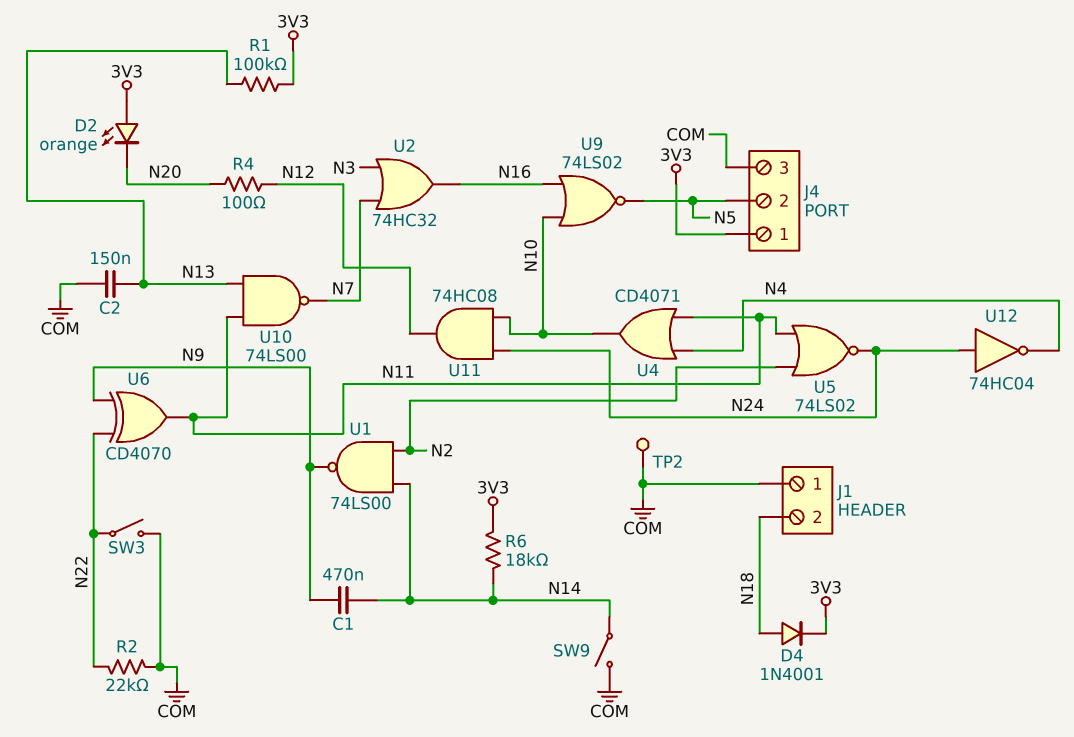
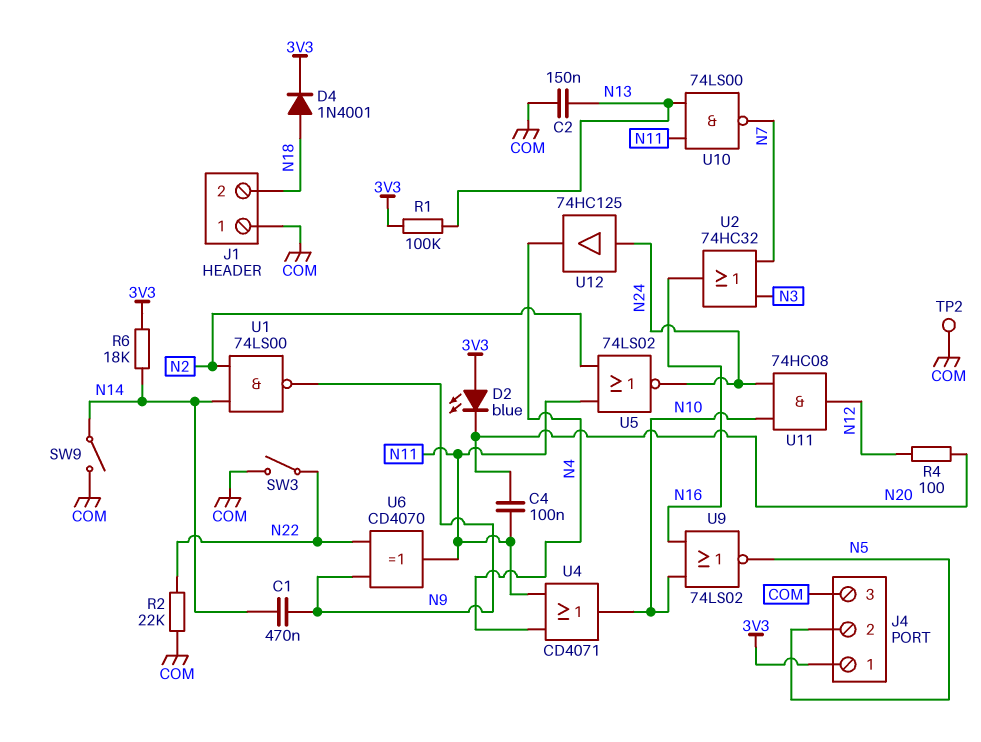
C4: none -> 100nF (N11, N20)
D2: LED orange (A 3V3, K N20) -> LED blue (A 3V3, K N20)
U12: NOT 74HC04 (in N24, out N4) -> buffer 74HC125 (in N24, out N4)

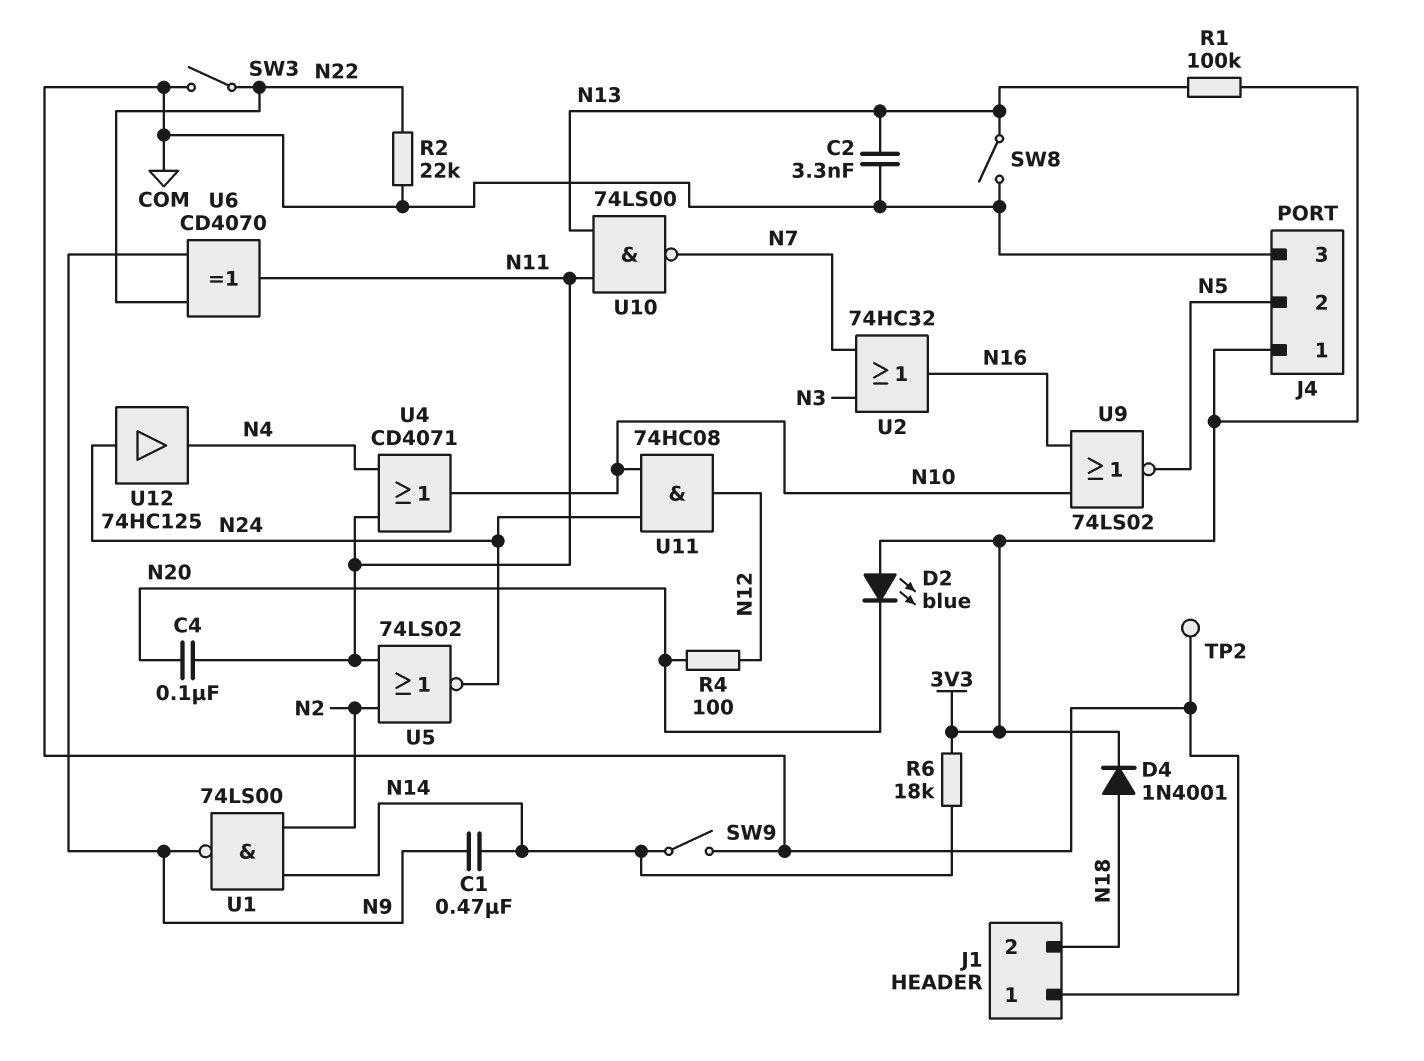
C2: 150nF (COM, N13) -> 3.3nF (COM, N13)
SW8: none -> switch (COM, N13)

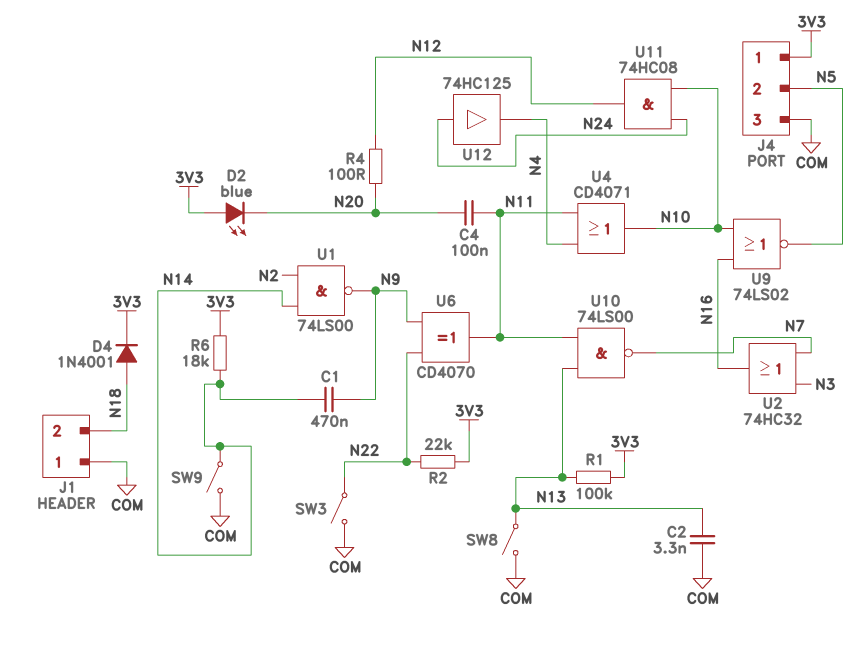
R2: 22k (COM, N22) -> 22k (3V3, N22)
TP2: test point (COM) -> none
U5: NOR 74LS02 (in N2, in N11, out N24) -> none

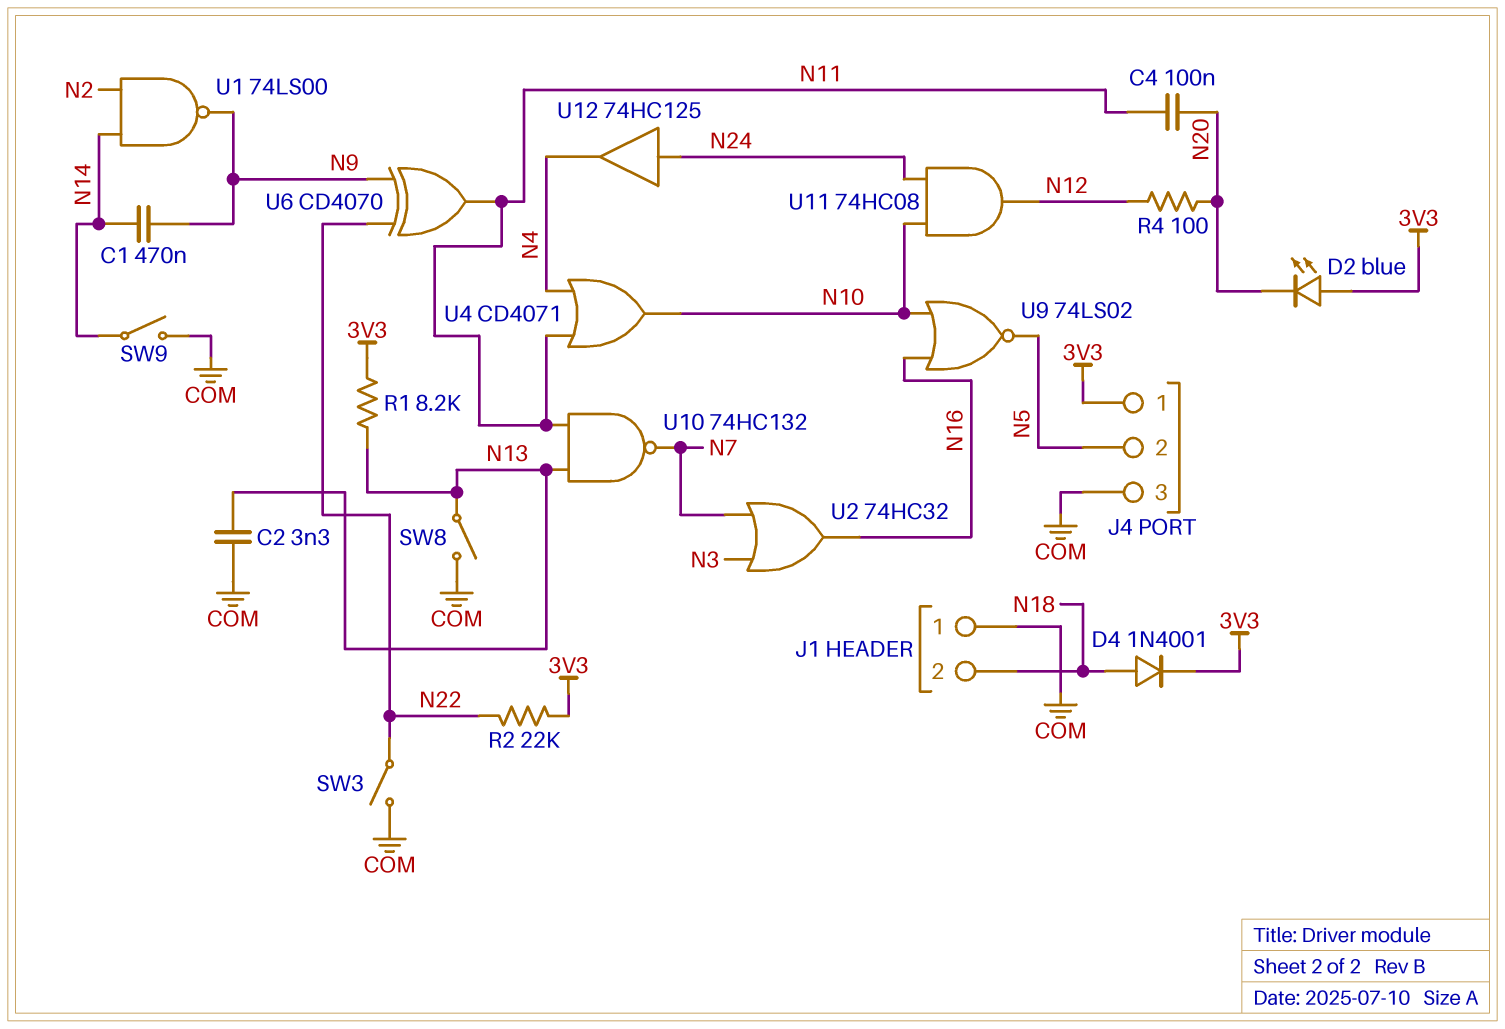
R1: 100k (3V3, N13) -> 8.2k (3V3, N13)
R6: 18k (3V3, N14) -> none
U10: NAND 74LS00 (in N11, in N13, out N7) -> NAND 74HC132 (in N11, in N13, out N7)

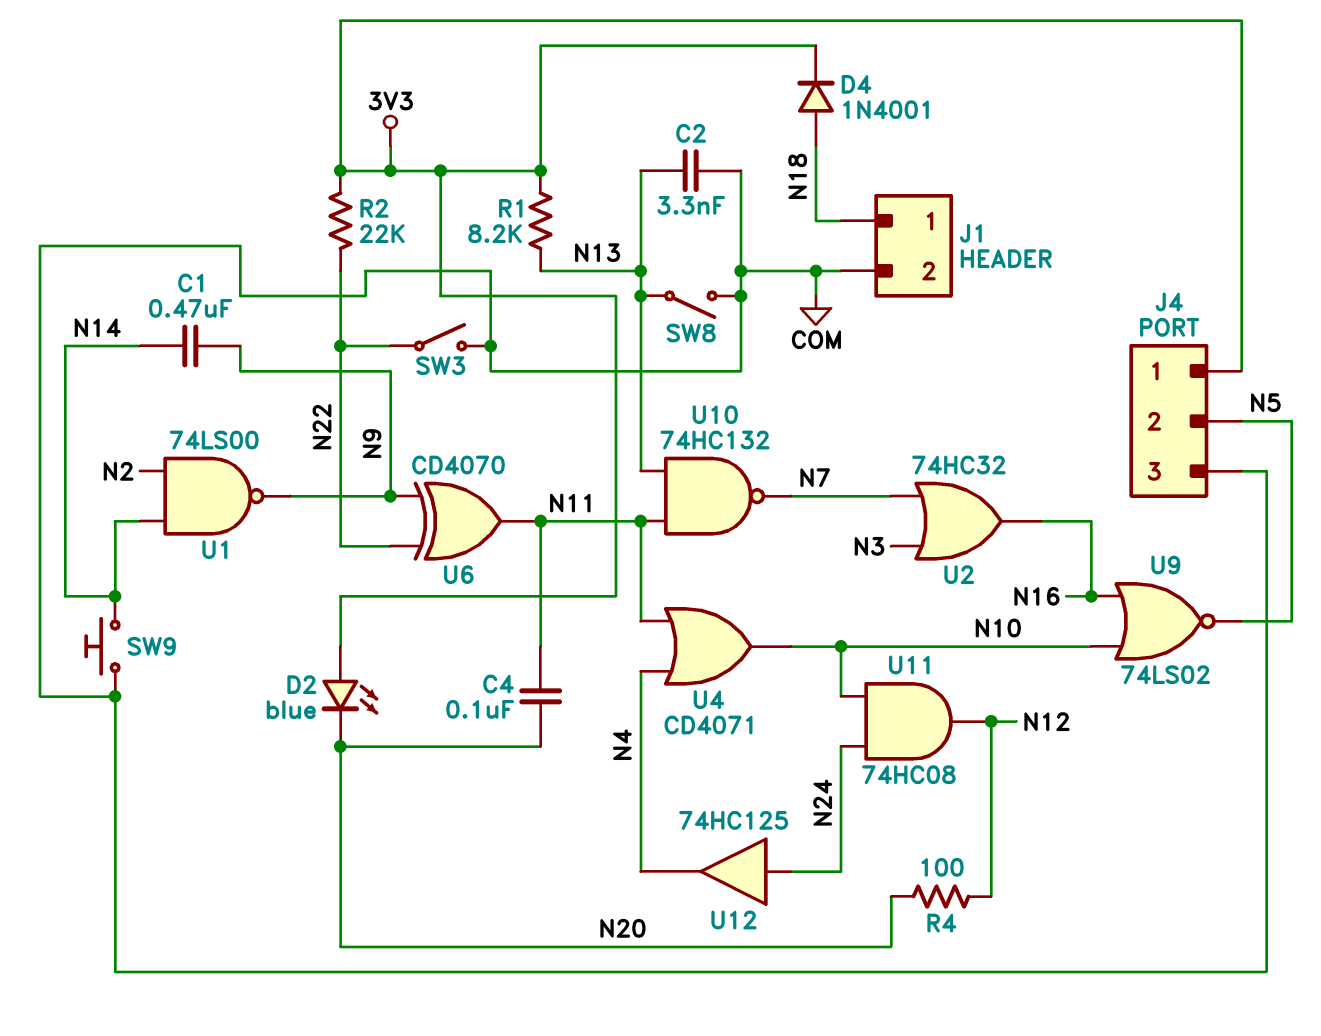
J1 pin 1: COM -> N18
J1 pin 2: N18 -> COM
SW9: switch (COM, N14) -> button (COM, N14)

